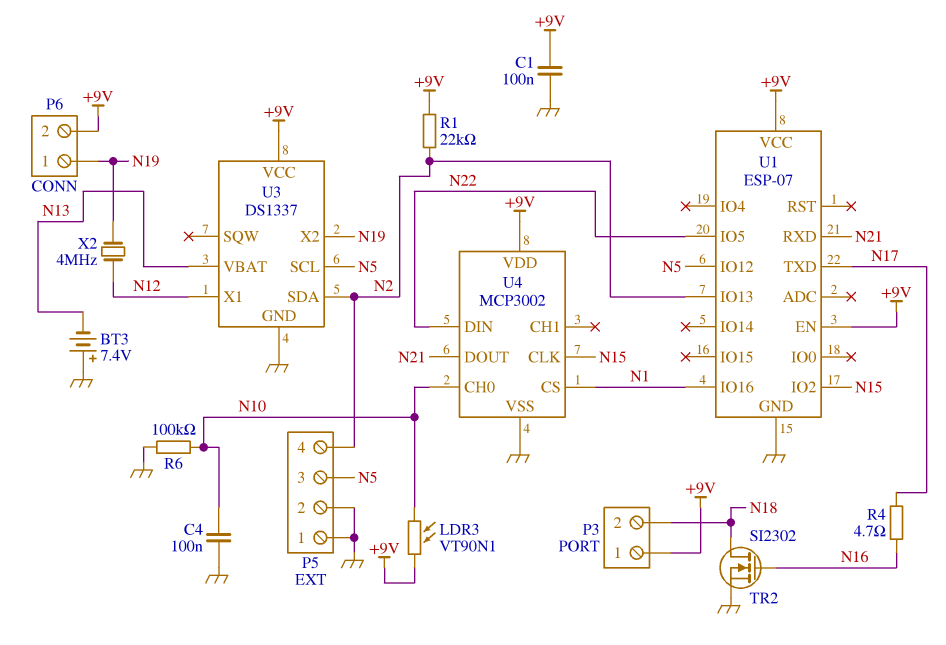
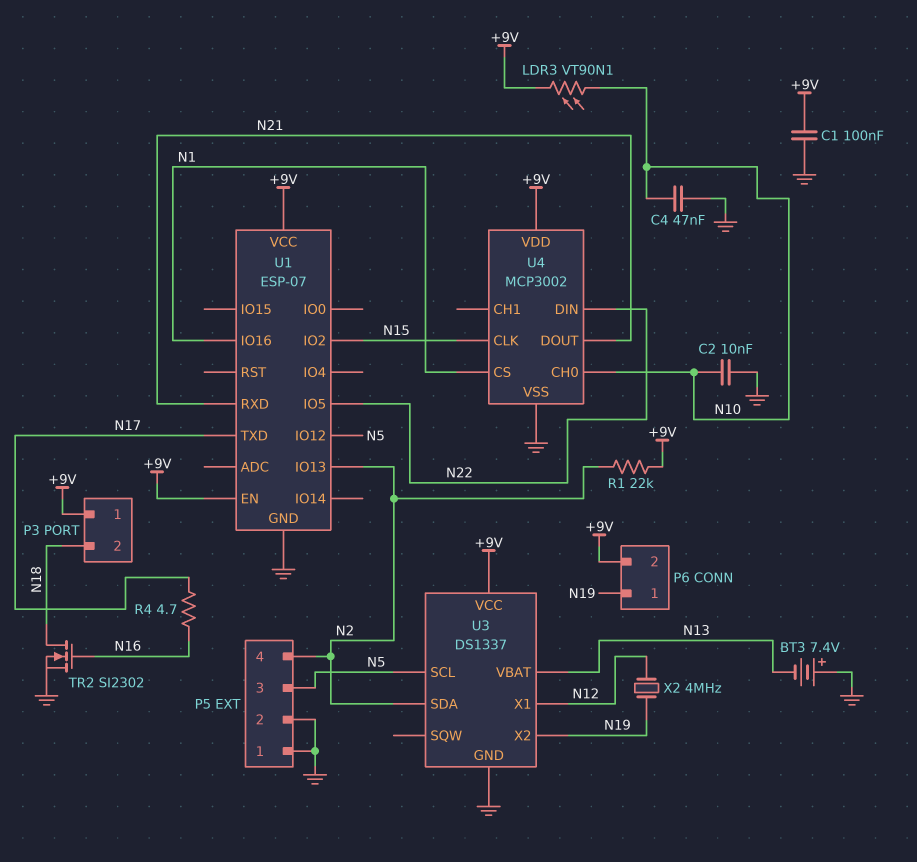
C2: none -> 10nF (GND, N10)
C4: 100nF (GND, N10) -> 47nF (GND, N10)
R6: 100k (GND, N10) -> none

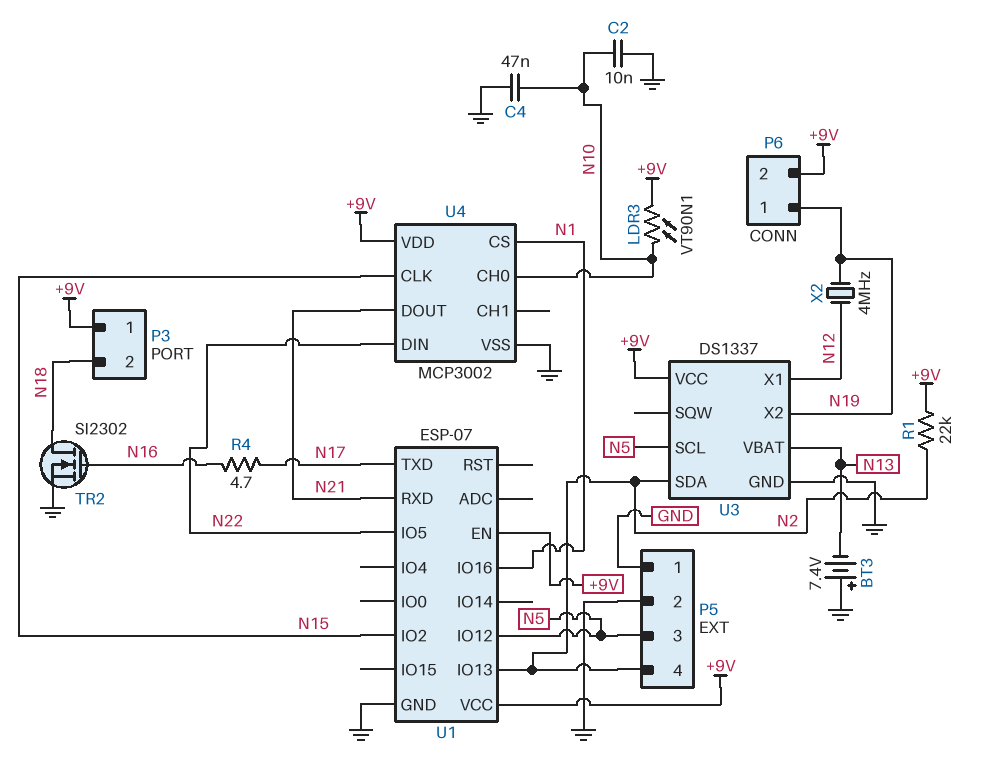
C1: 100nF (+9V, GND) -> none

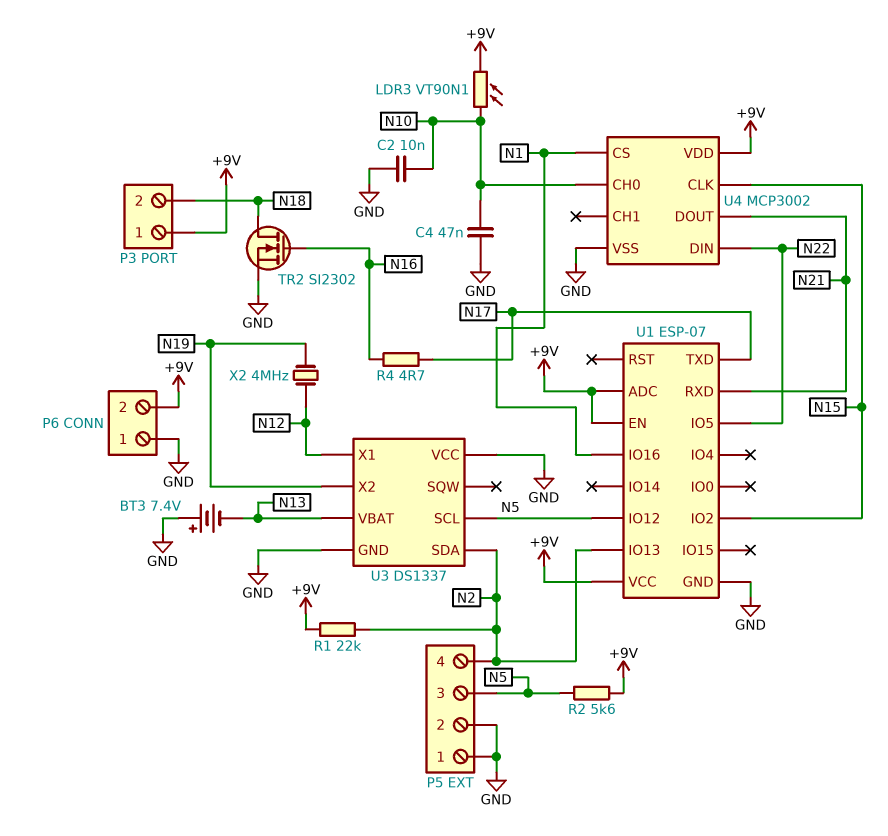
P6 pin 1: N19 -> GND
R2: none -> 5.6k (+9V, N5)
U1 pin ADC: none -> +9V
U3 pin VCC: +9V -> GND

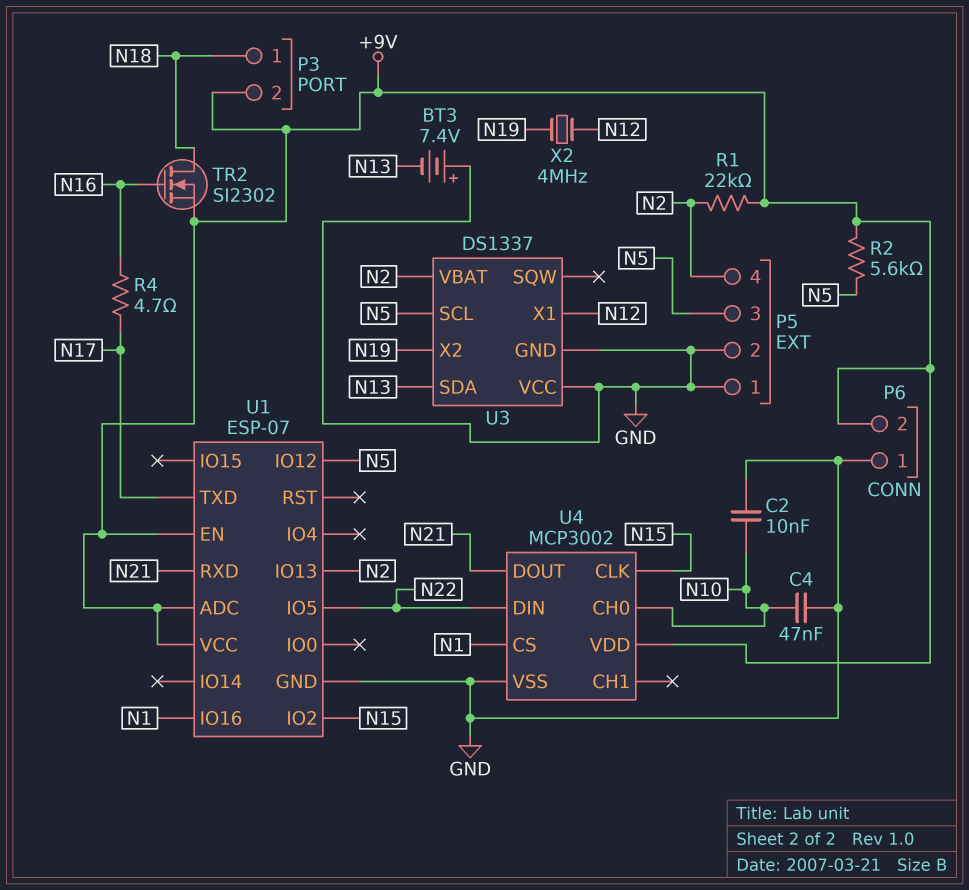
LDR3: VT90N1 (+9V, N10) -> none
P3 pin 1: +9V -> N18
P3 pin 2: N18 -> +9V
TR2: NMOS SI2302 (G N16, D N18, S GND) -> NMOS SI2302 (G N16, D N18, S +9V)
U3 pin SDA: N2 -> N13
U3 pin VBAT: N13 -> N2

